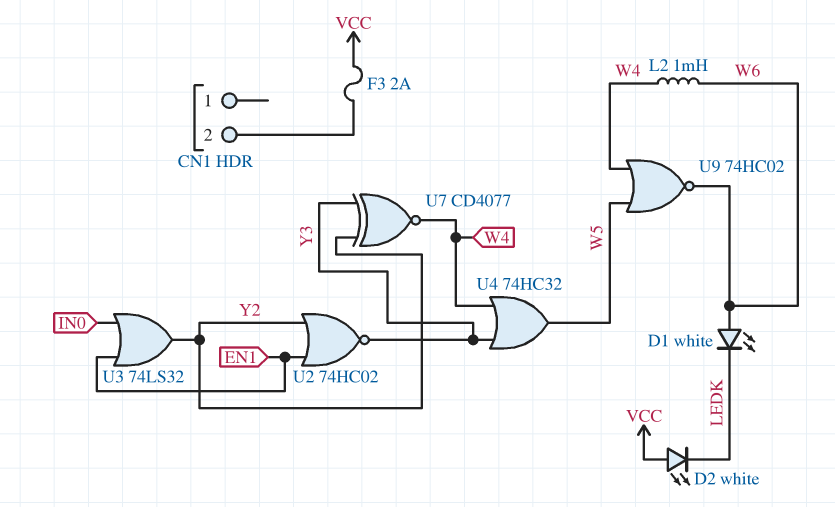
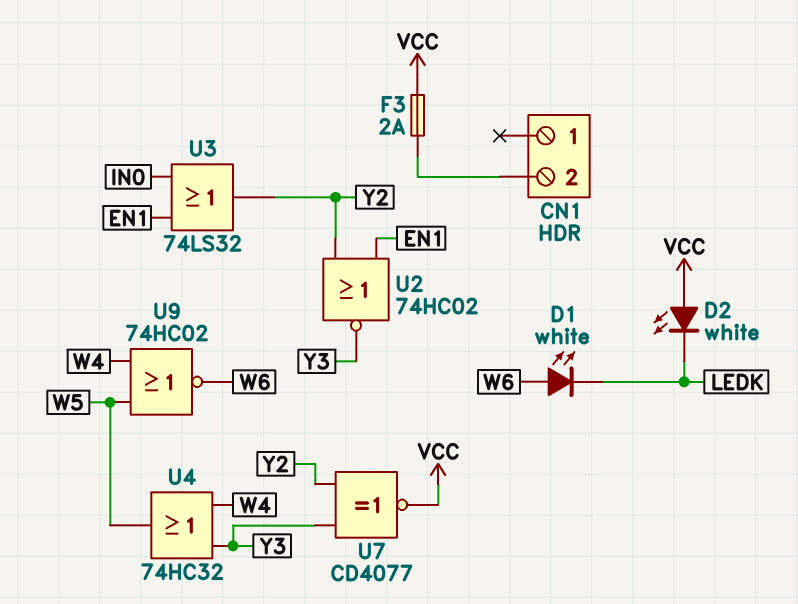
L2: 1mH (W4, W6) -> none
U7: XNOR CD4077 (in Y2, in Y3, out W4) -> XNOR CD4077 (in Y2, in Y3, out VCC)

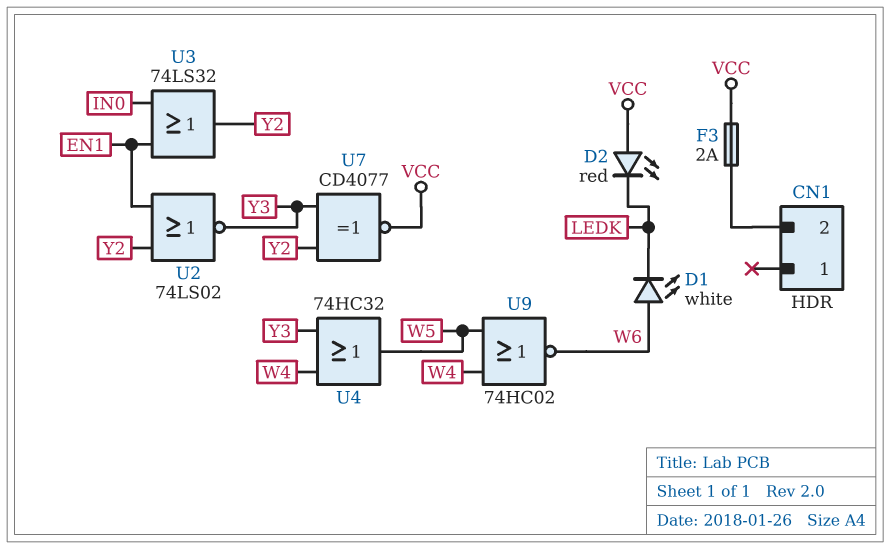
D2: LED white (A VCC, K LEDK) -> LED red (A VCC, K LEDK)
U2: NOR 74HC02 (in EN1, in Y2, out Y3) -> NOR 74LS02 (in EN1, in Y2, out Y3)

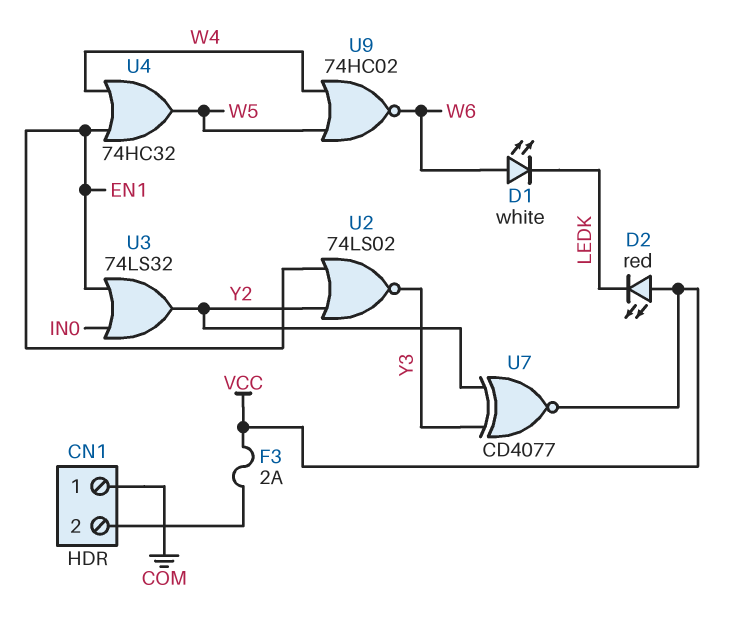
CN1 pin 1: none -> COM
U4: OR 74HC32 (in W4, in Y3, out W5) -> OR 74HC32 (in EN1, in W4, out W5)

